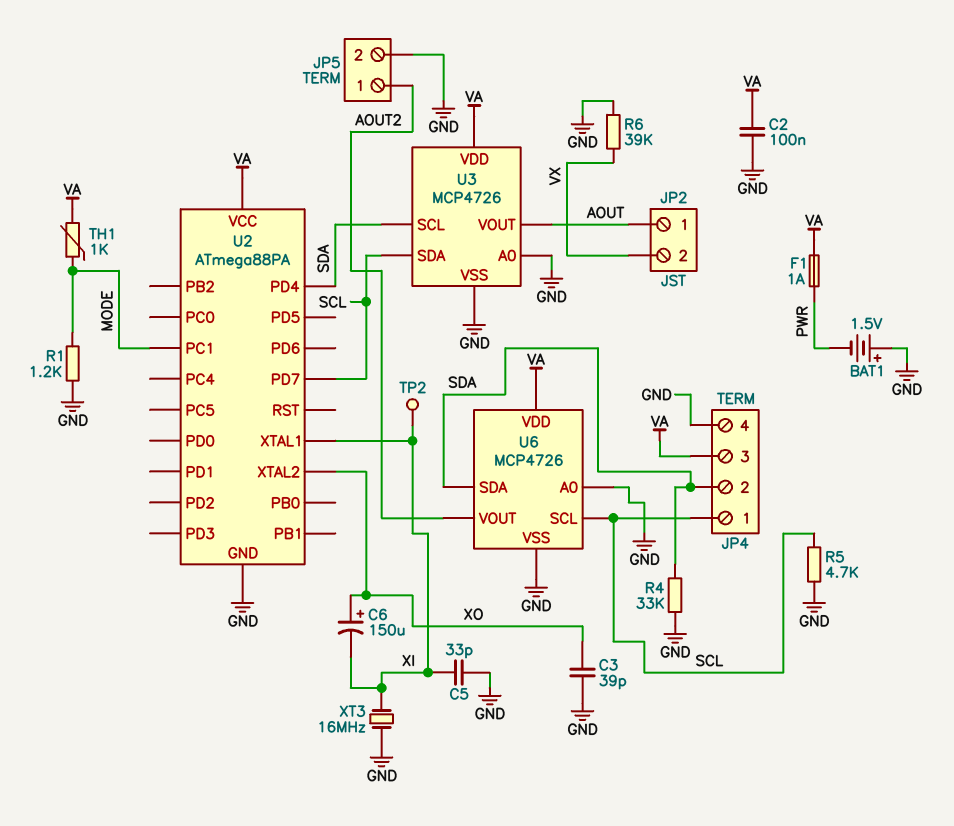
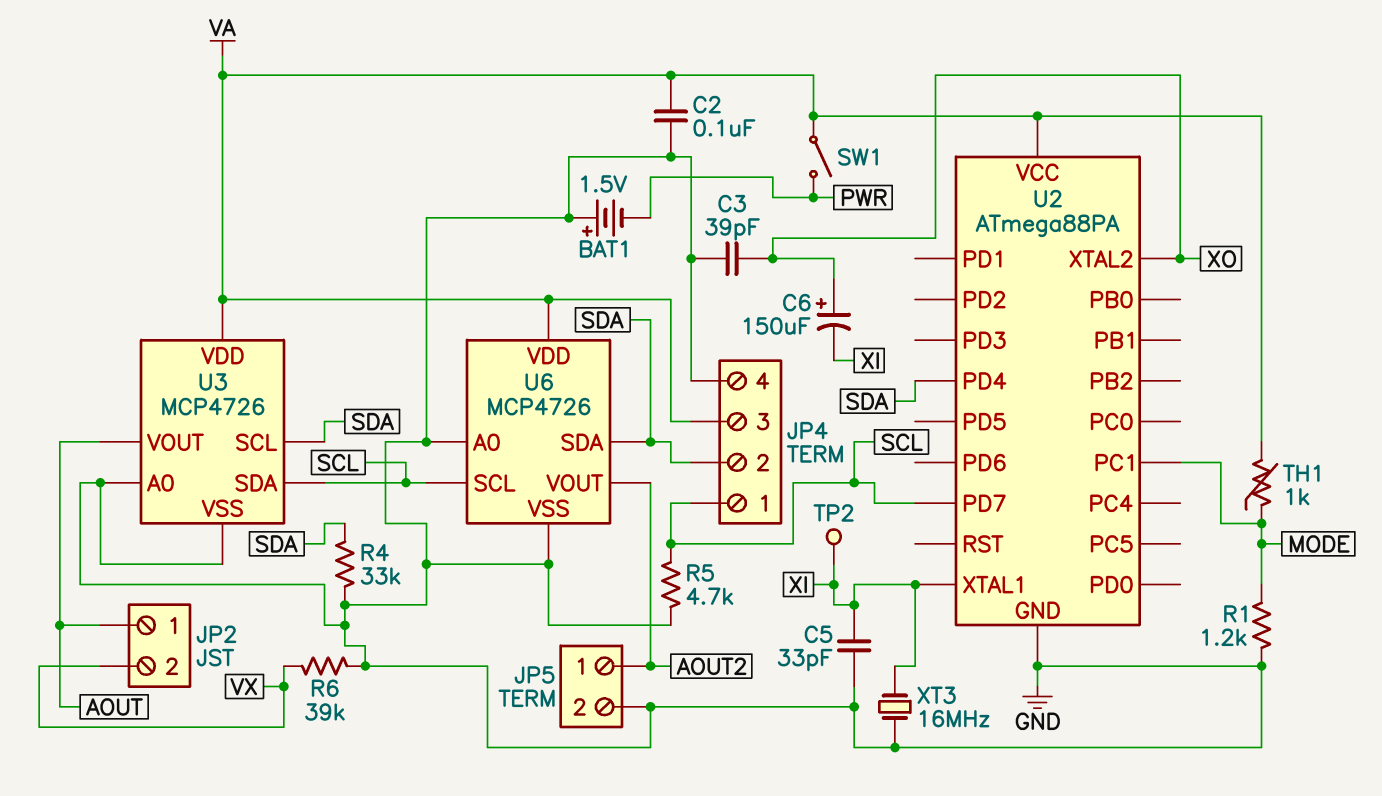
F1: 1A (PWR, VA) -> none
SW1: none -> switch (PWR, VA)

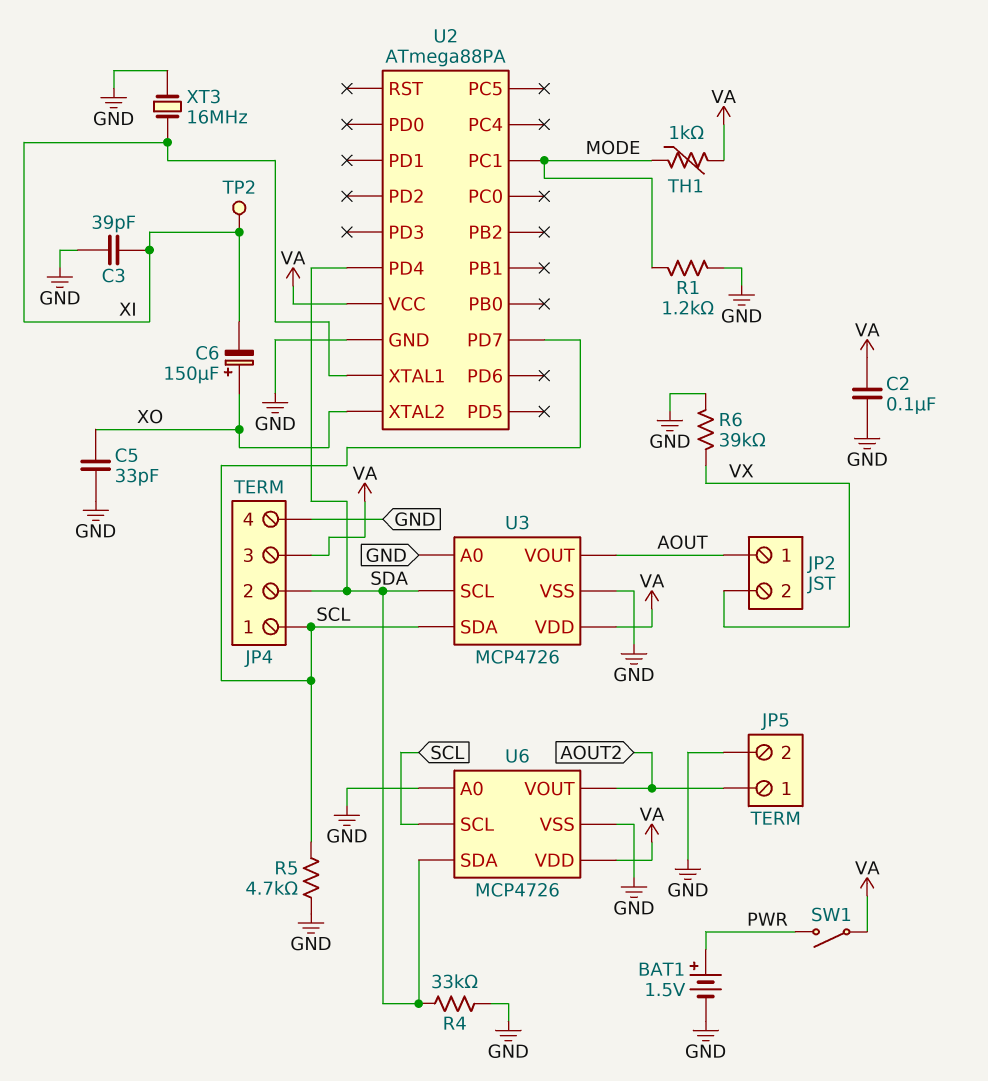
BAT1: 1.5V (plus GND, minus PWR) -> 1.5V (plus PWR, minus GND)
C3: 39pF (GND, XO) -> 39pF (GND, XI)
C5: 33pF (GND, XI) -> 33pF (GND, XO)

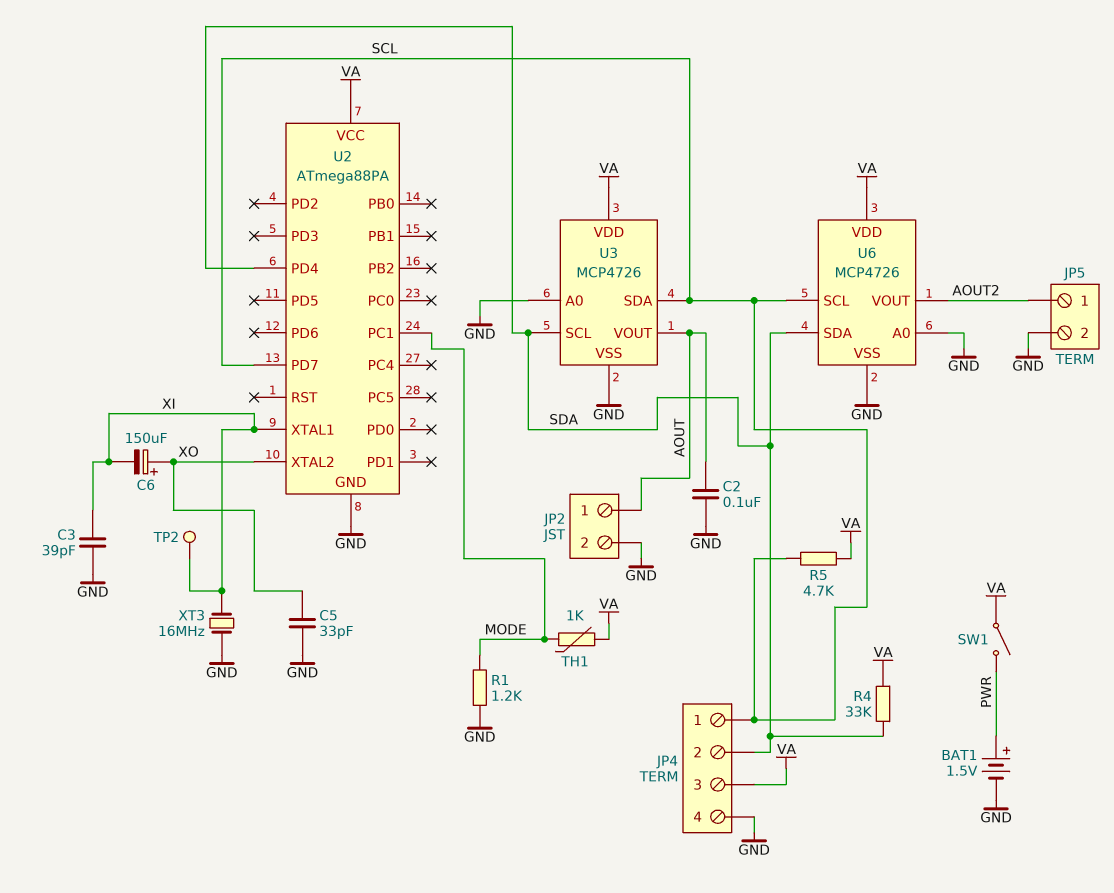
C2: 100nF (GND, VA) -> 100nF (AOUT, GND)
JP2 pin 2: VX -> GND
R4: 33k (GND, SDA) -> 33k (SDA, VA)
R5: 4.7k (GND, SCL) -> 4.7k (SCL, VA)
R6: 39k (GND, VX) -> none

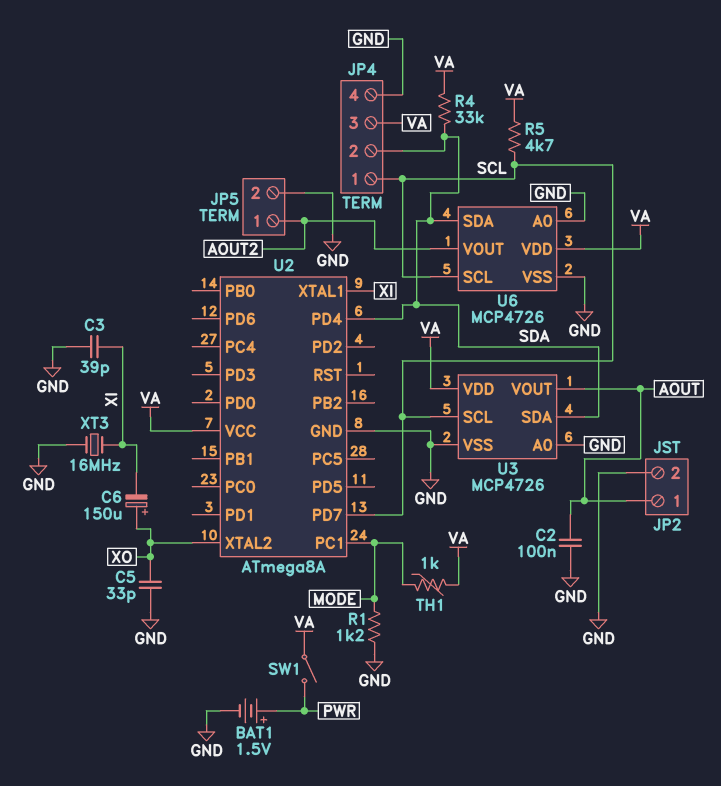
TP2: test point (XI) -> none
U2: ATmega88PA -> ATmega8A
U3 pin SCL: SDA -> SCL
U3 pin SDA: SCL -> SDA

